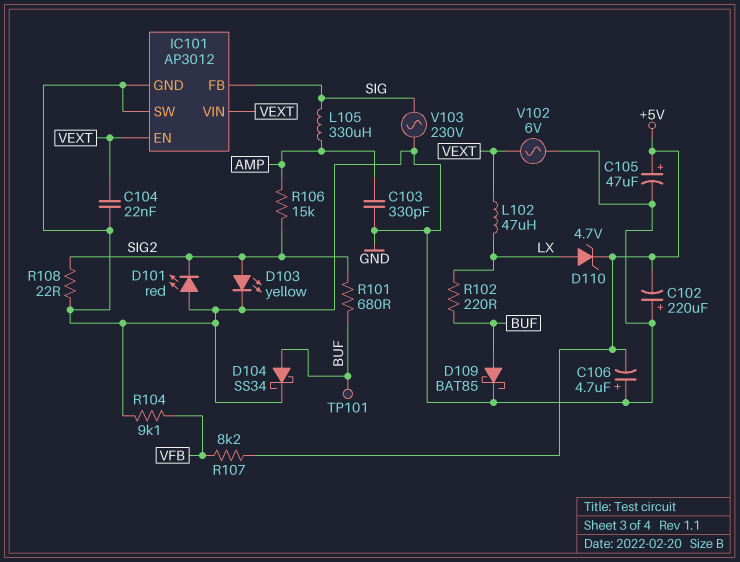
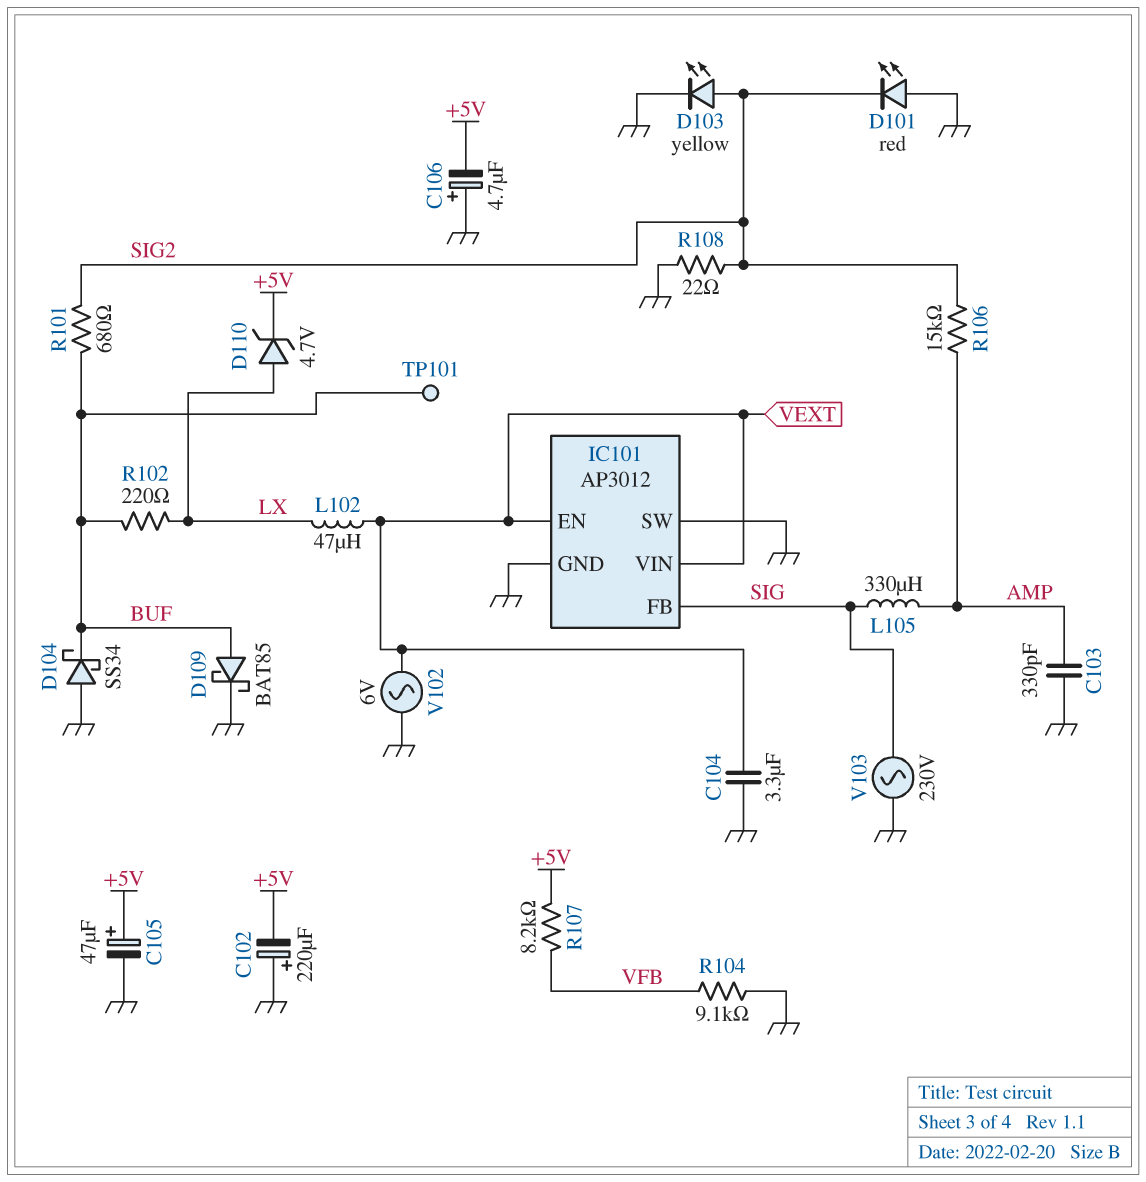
C104: 22nF (GND, VEXT) -> 3.3uF (GND, VEXT)
D104: schottky SS34 (A BUF, K GND) -> schottky SS34 (A GND, K BUF)

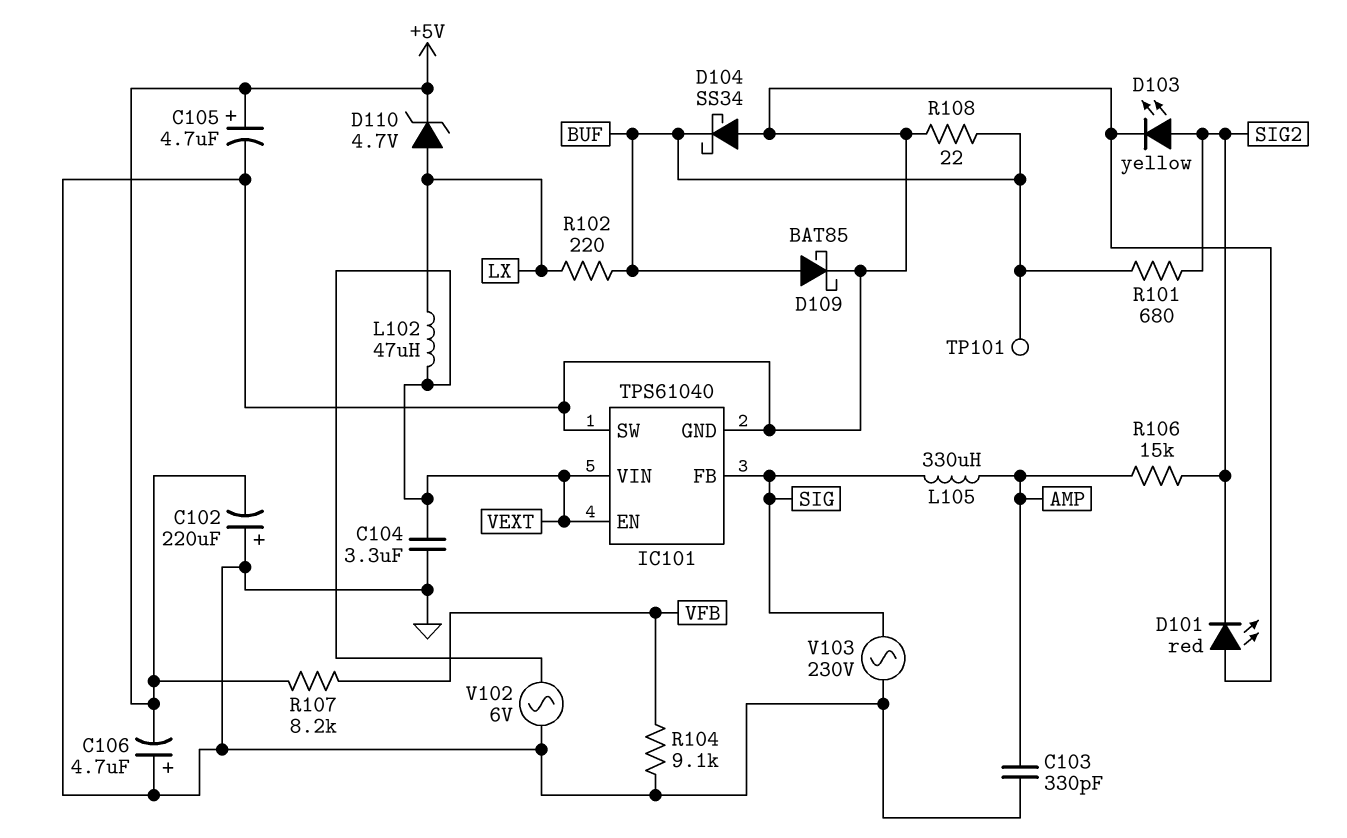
C105: 47uF (plus +5V, minus GND) -> 4.7uF (plus +5V, minus GND)
IC101: AP3012 -> TPS61040
R108: 22 (GND, SIG2) -> 22 (BUF, GND)

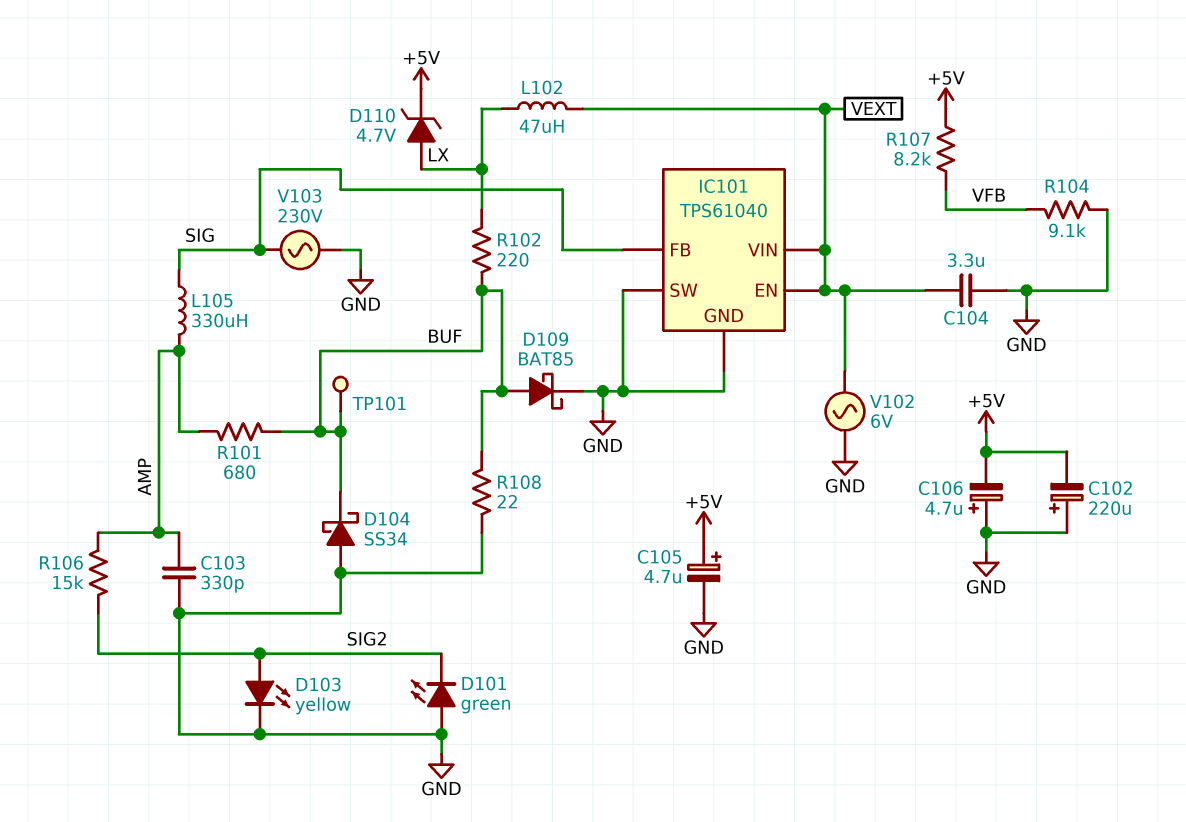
D101: LED red (A GND, K SIG2) -> LED green (A GND, K SIG2)
R101: 680 (BUF, SIG2) -> 680 (AMP, BUF)

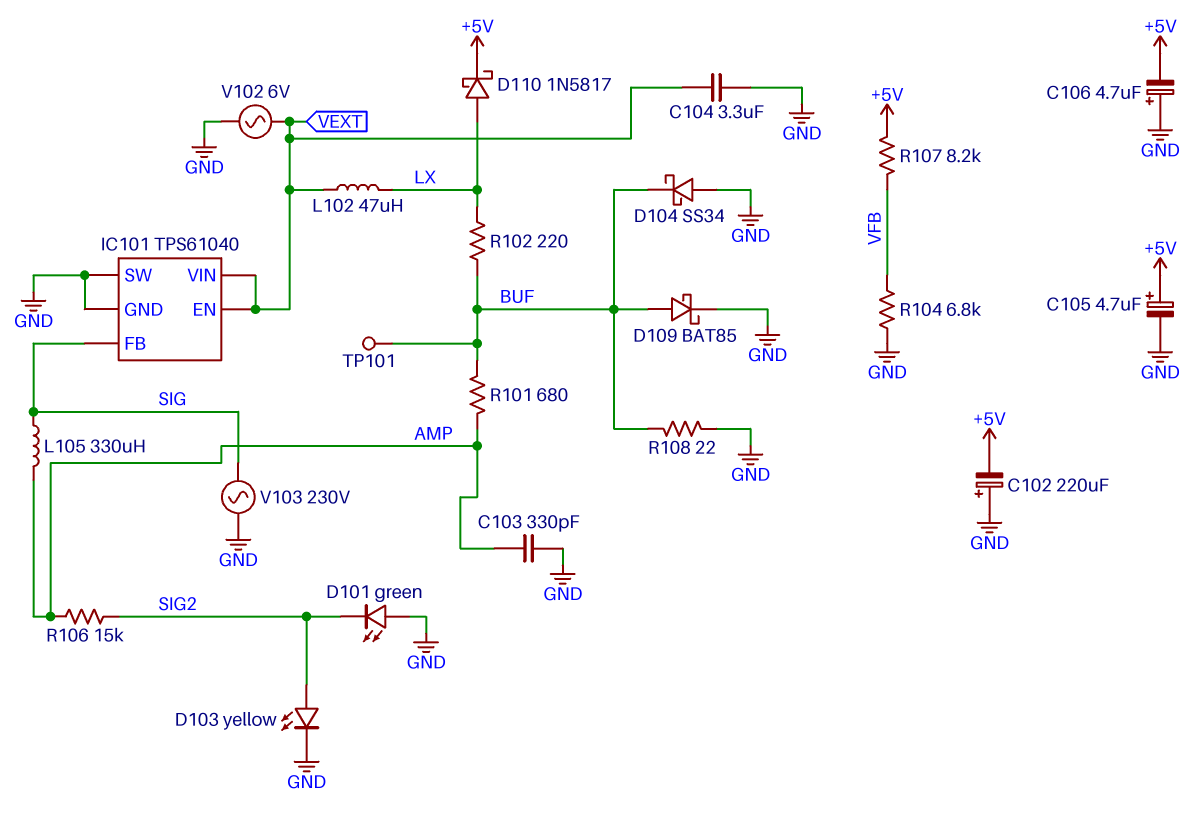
D110: zener 4.7V (A LX, K +5V) -> schottky 1N5817 (A LX, K +5V)
R104: 9.1k (GND, VFB) -> 6.8k (GND, VFB)

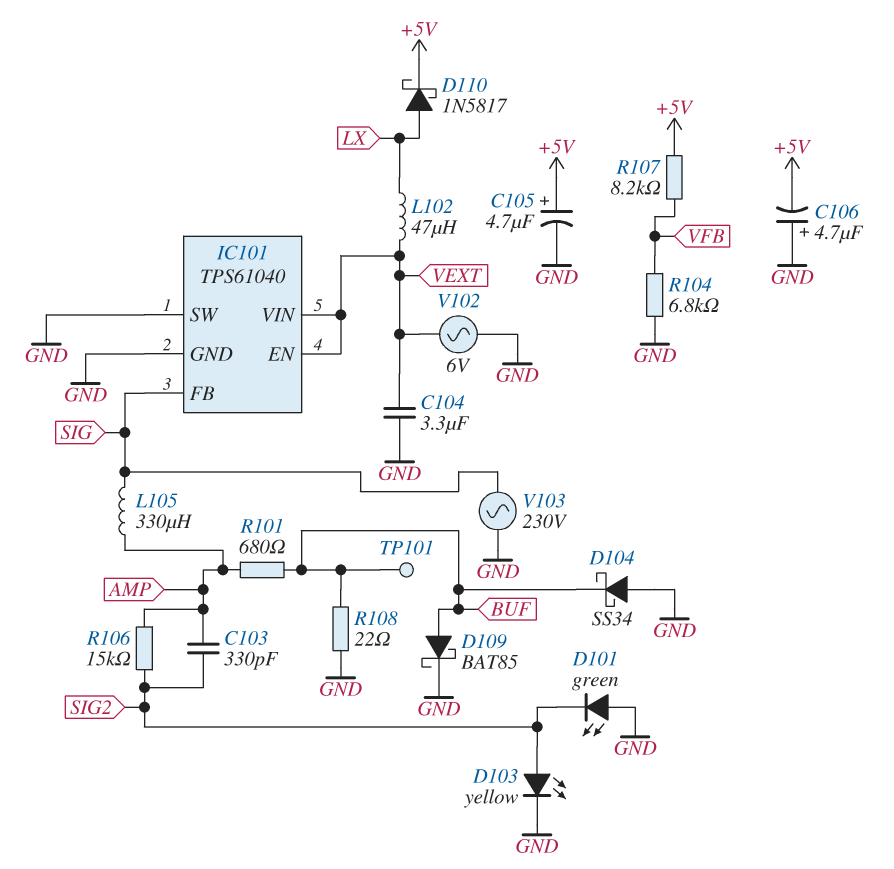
C102: 220uF (plus GND, minus +5V) -> none
C103: 330pF (AMP, GND) -> 330pF (AMP, SIG2)
R102: 220 (BUF, LX) -> none

